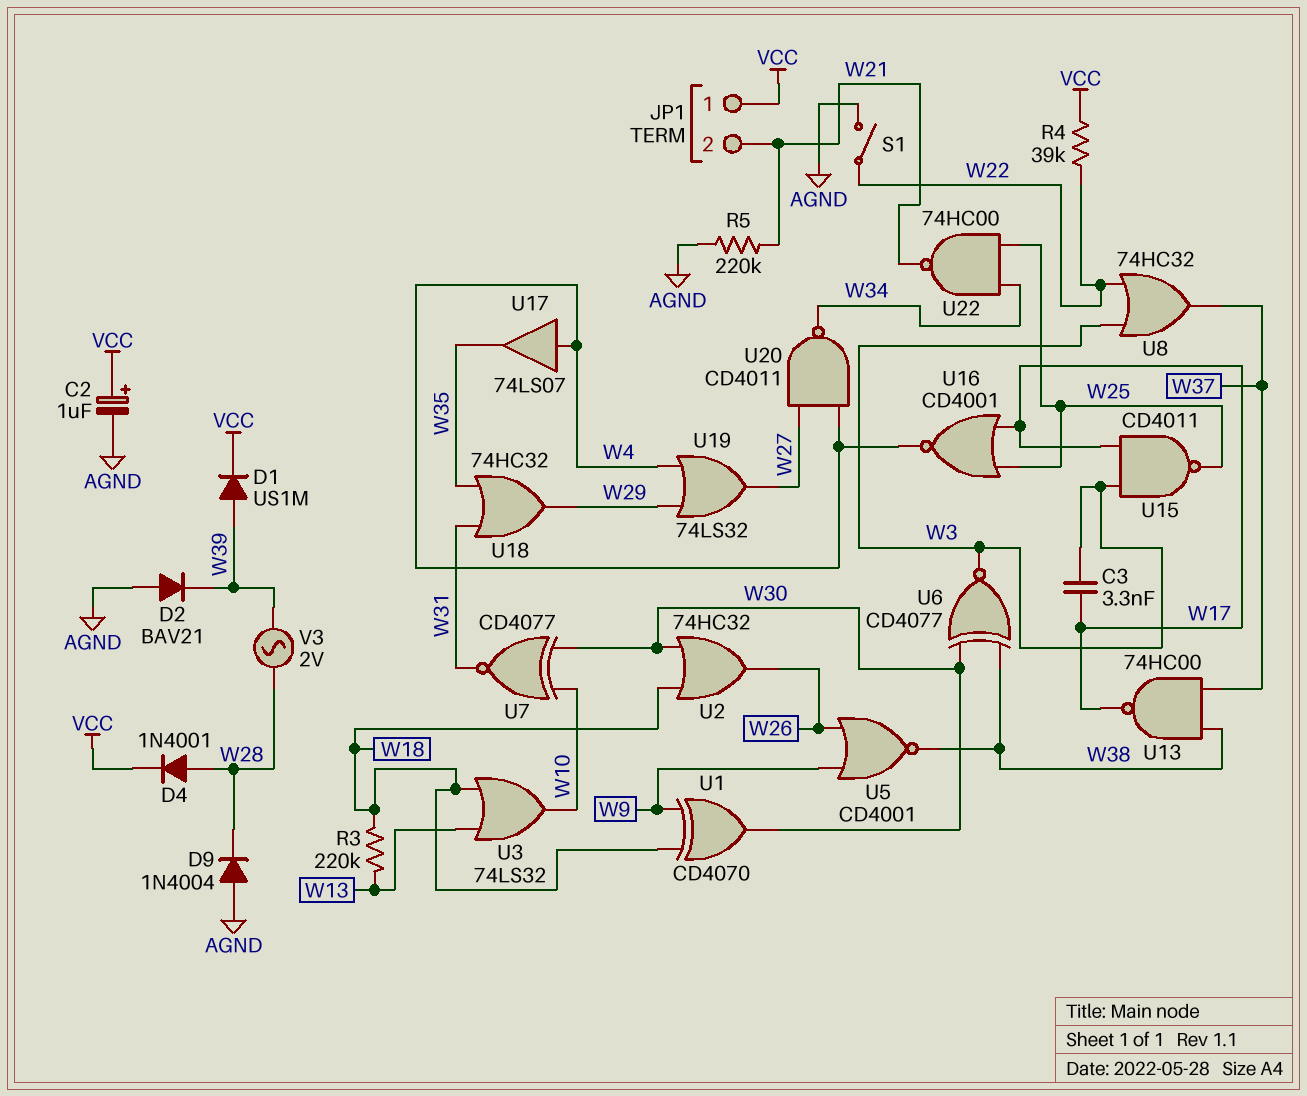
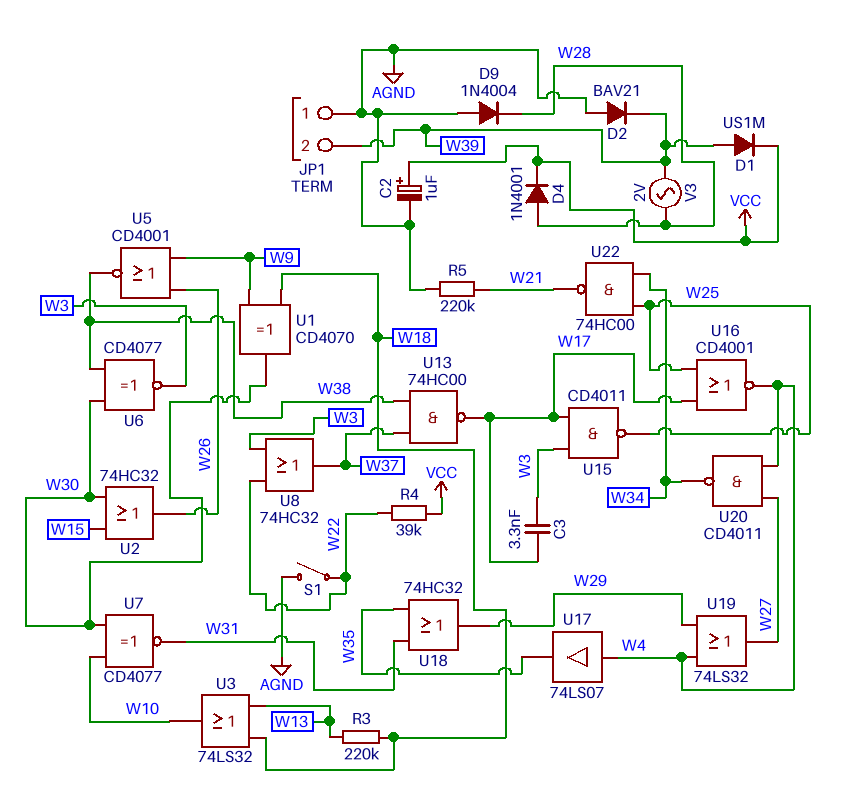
JP1 pin 1: VCC -> AGND
JP1 pin 2: W21 -> W39
U2: OR 74HC32 (in W18, in W30, out W26) -> OR 74HC32 (in W15, in W30, out W26)

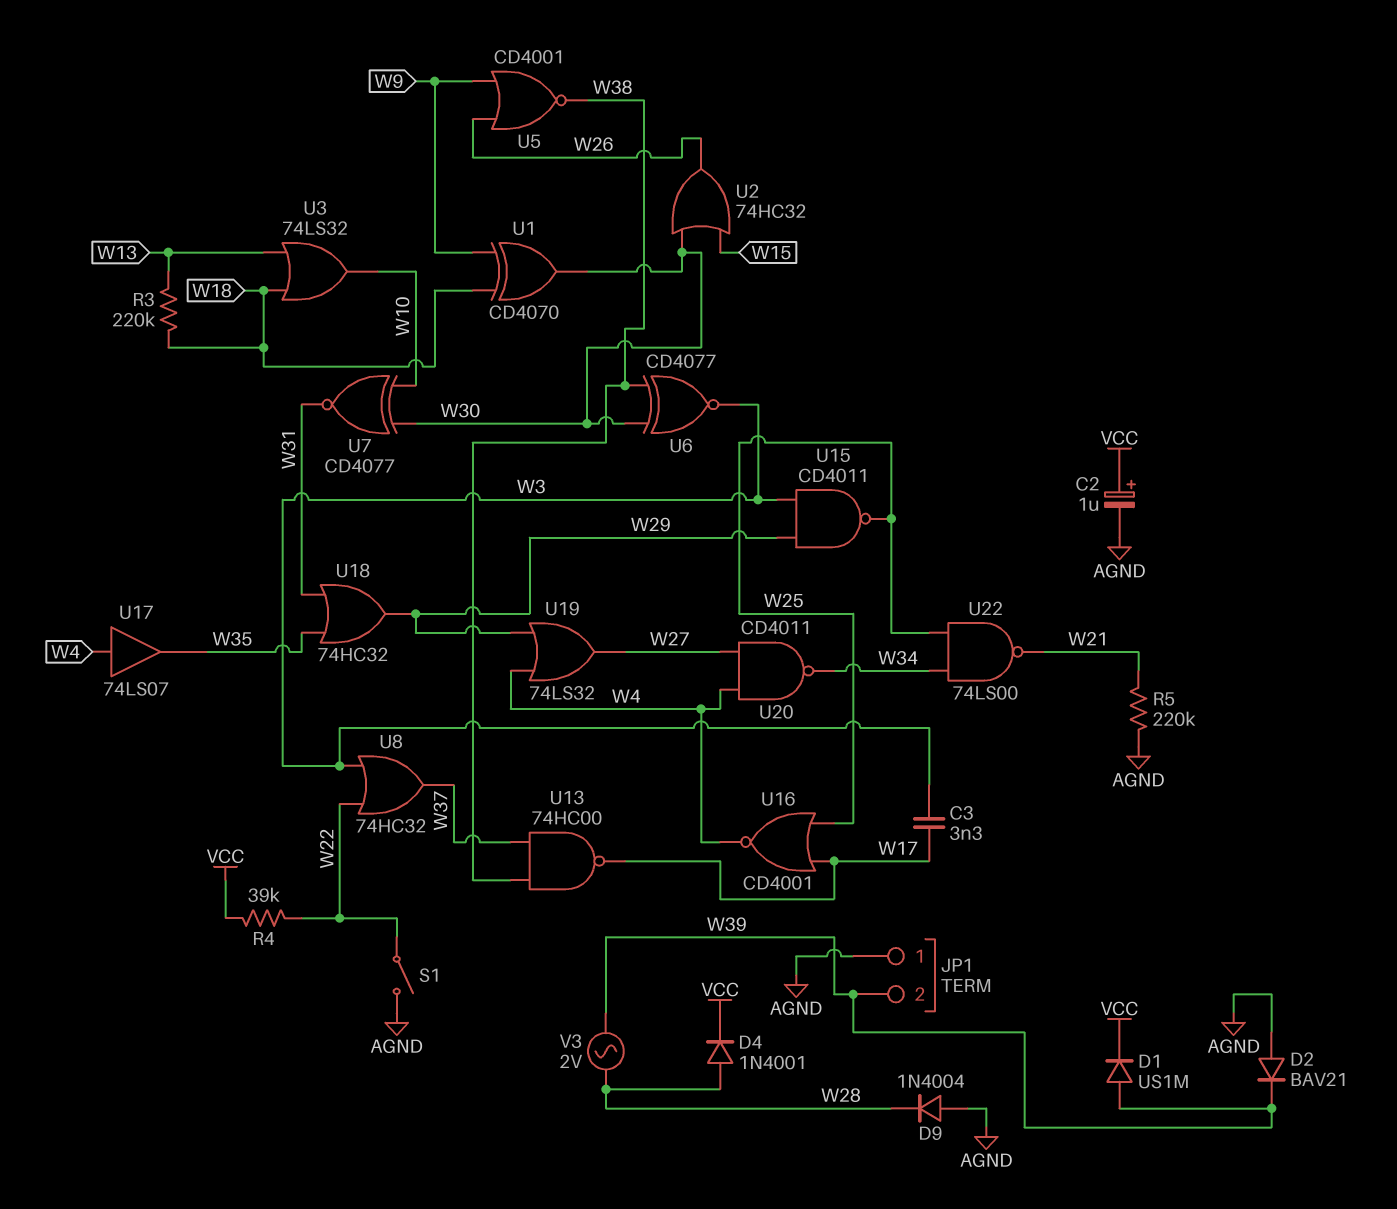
U15: NAND CD4011 (in W3, in W17, out W25) -> NAND CD4011 (in W3, in W29, out W25)
U22: NAND 74HC00 (in W25, in W34, out W21) -> NAND 74LS00 (in W25, in W34, out W21)

